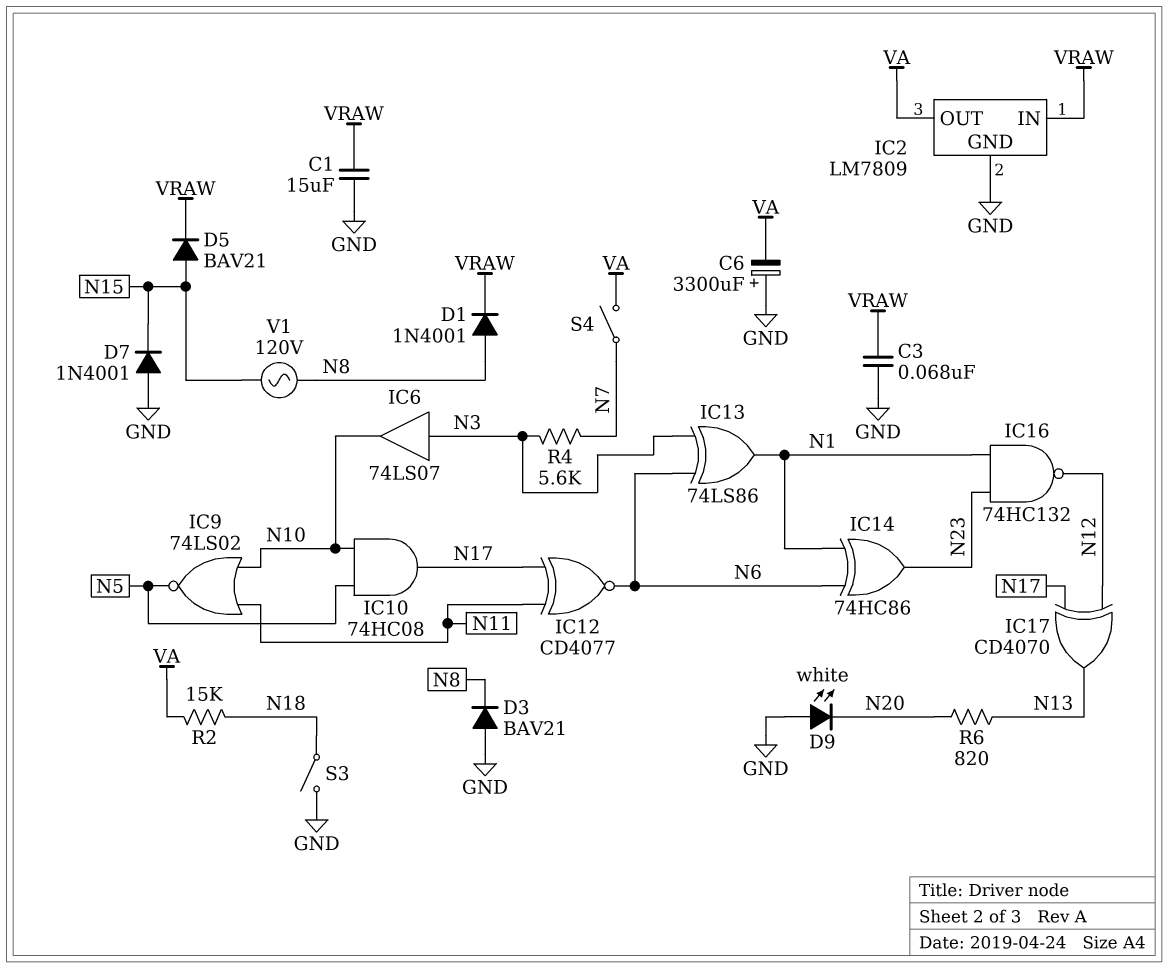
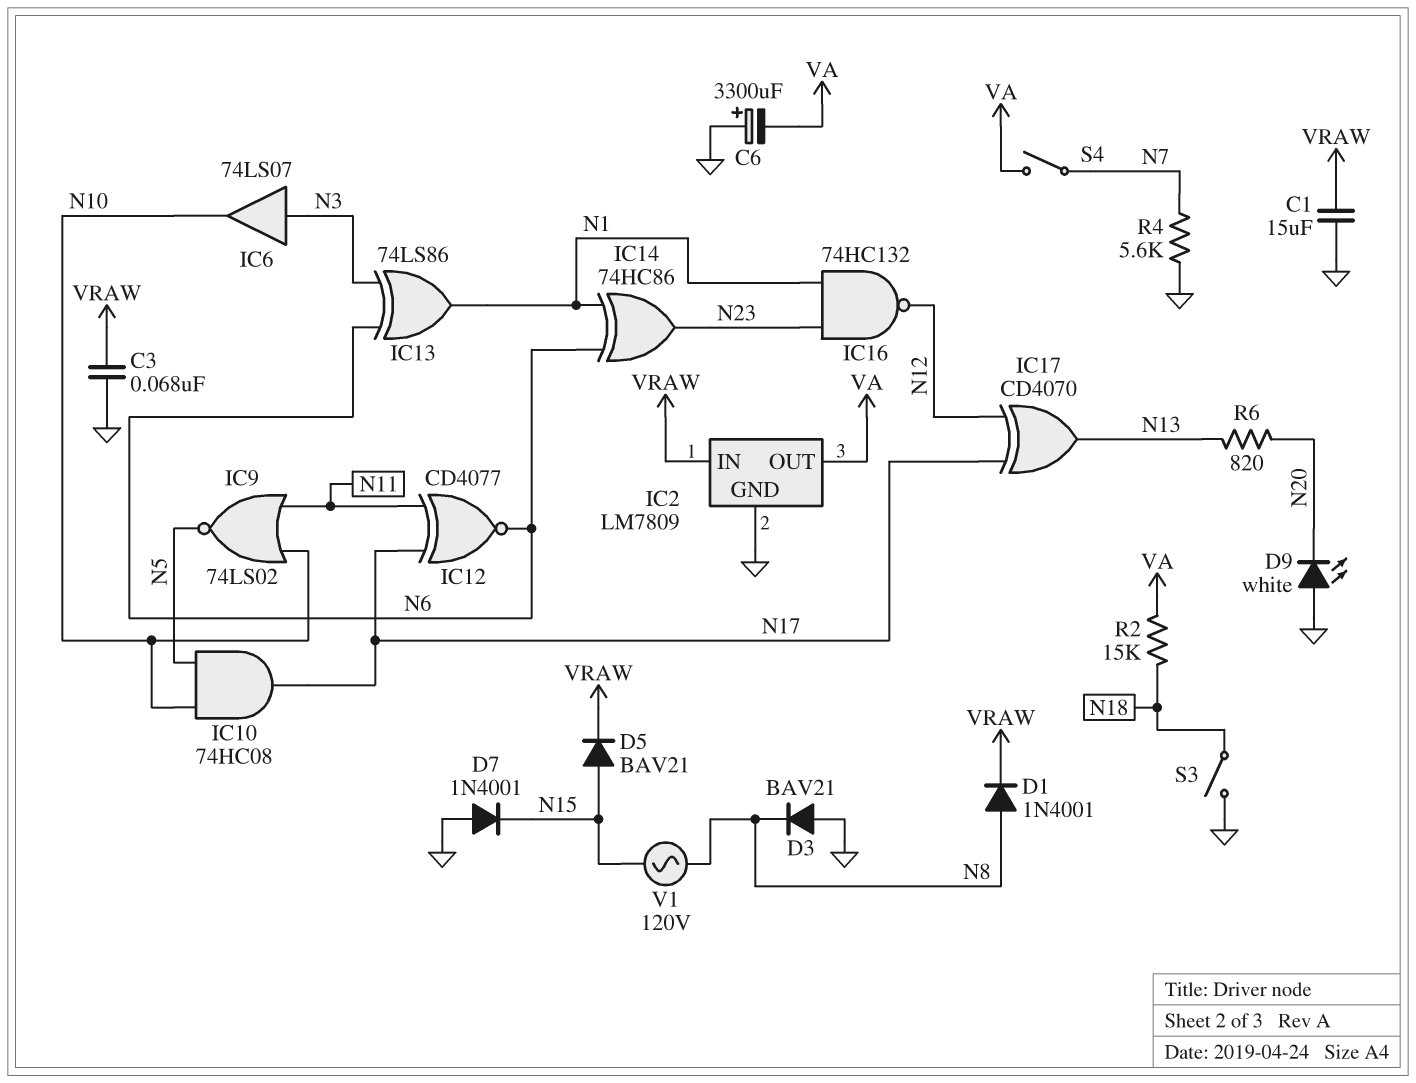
R4: 5.6k (N3, N7) -> 5.6k (GND, N7)

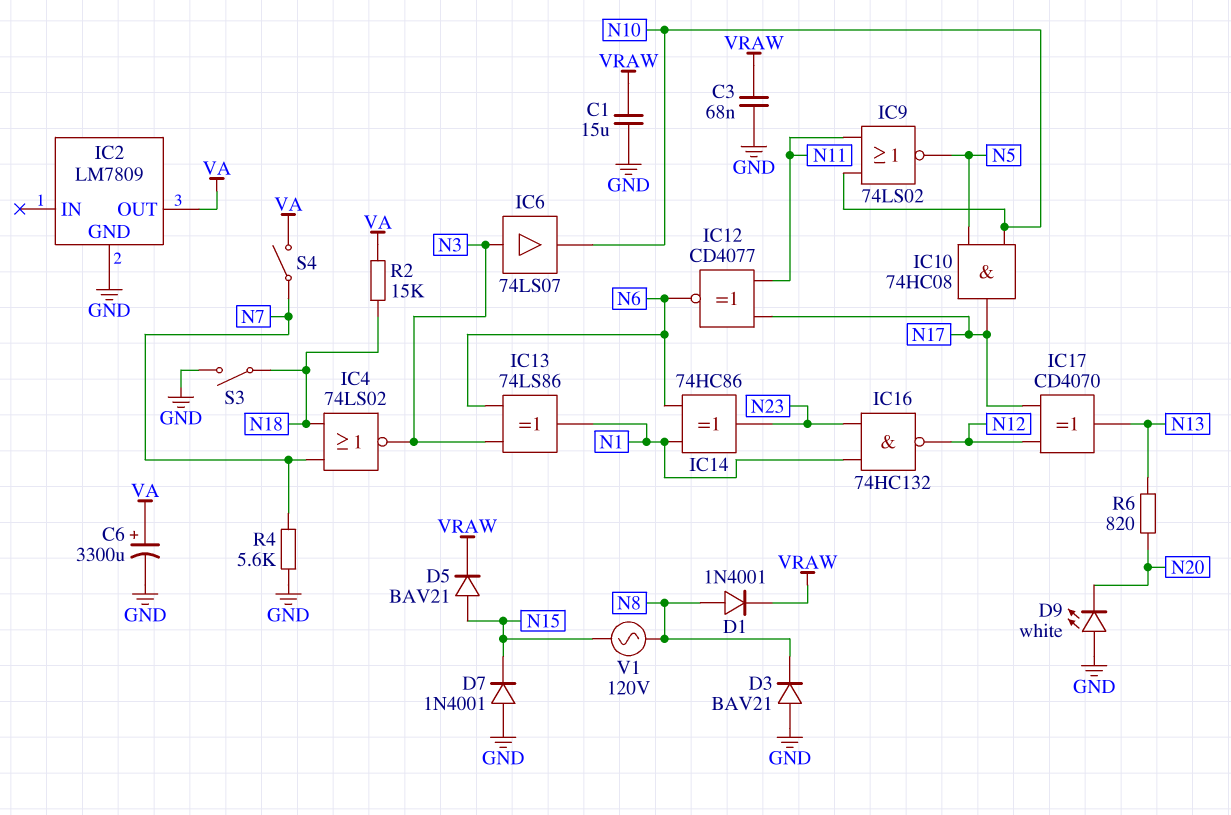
C6: 3300uF (plus GND, minus VA) -> 3300uF (plus VA, minus GND)
IC2 pin IN: VRAW -> none
IC4: none -> NOR 74LS02 (in N7, in N18, out N3)

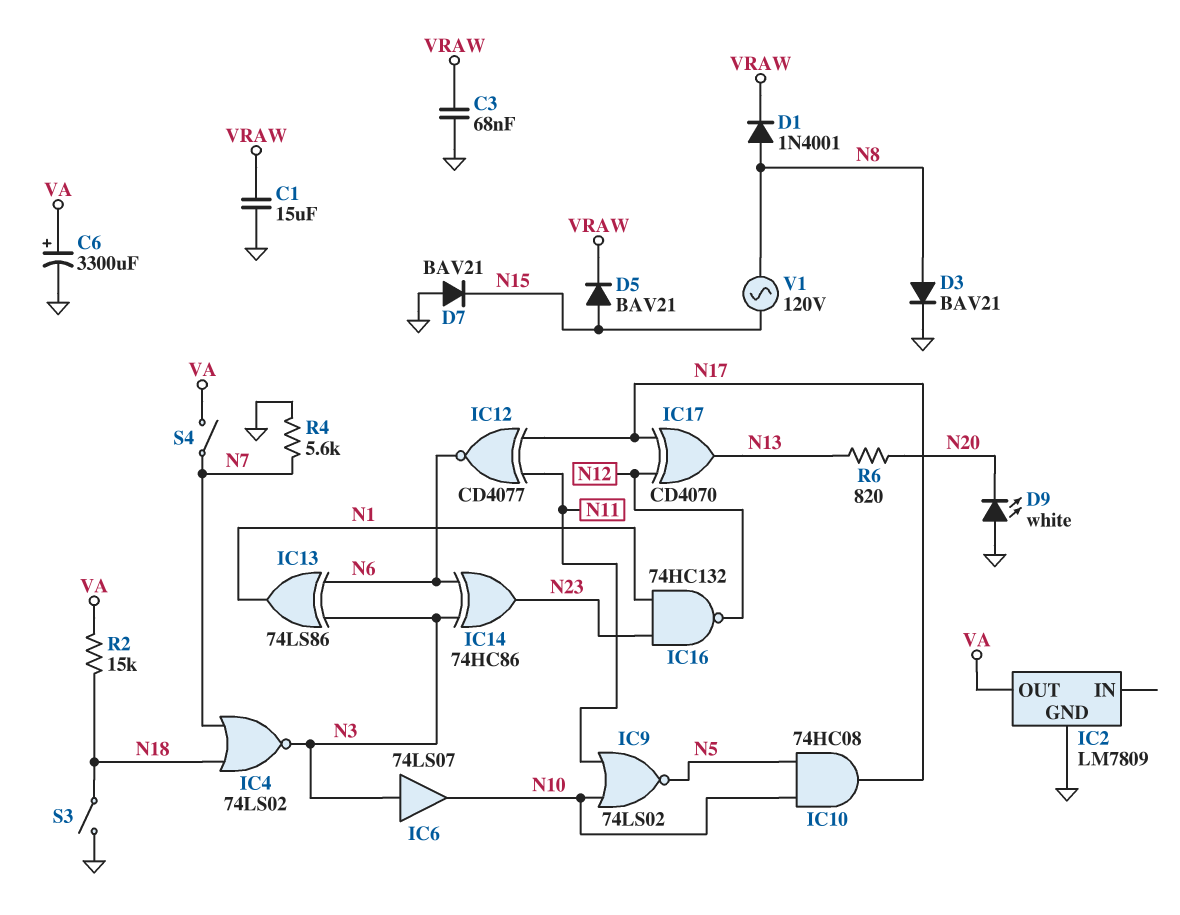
D3: diode BAV21 (A GND, K N8) -> diode BAV21 (A N8, K GND)
D7: diode 1N4001 (A GND, K N15) -> diode BAV21 (A GND, K N15)
IC14: XOR 74HC86 (in N1, in N6, out N23) -> XOR 74HC86 (in N3, in N6, out N23)

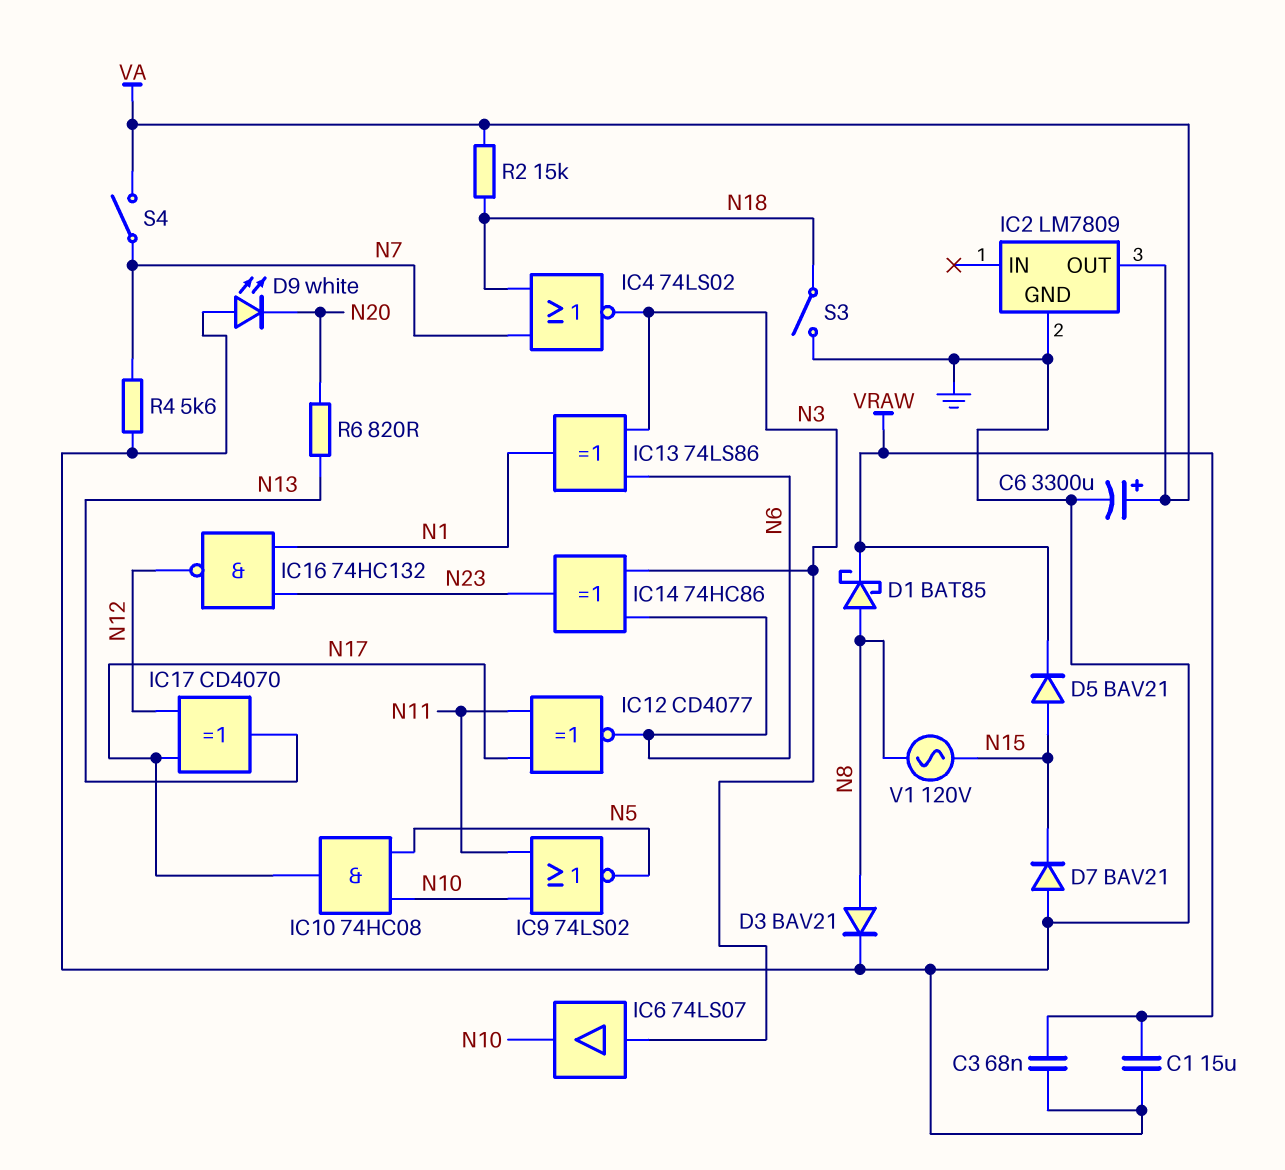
D1: diode 1N4001 (A N8, K VRAW) -> schottky BAT85 (A N8, K VRAW)

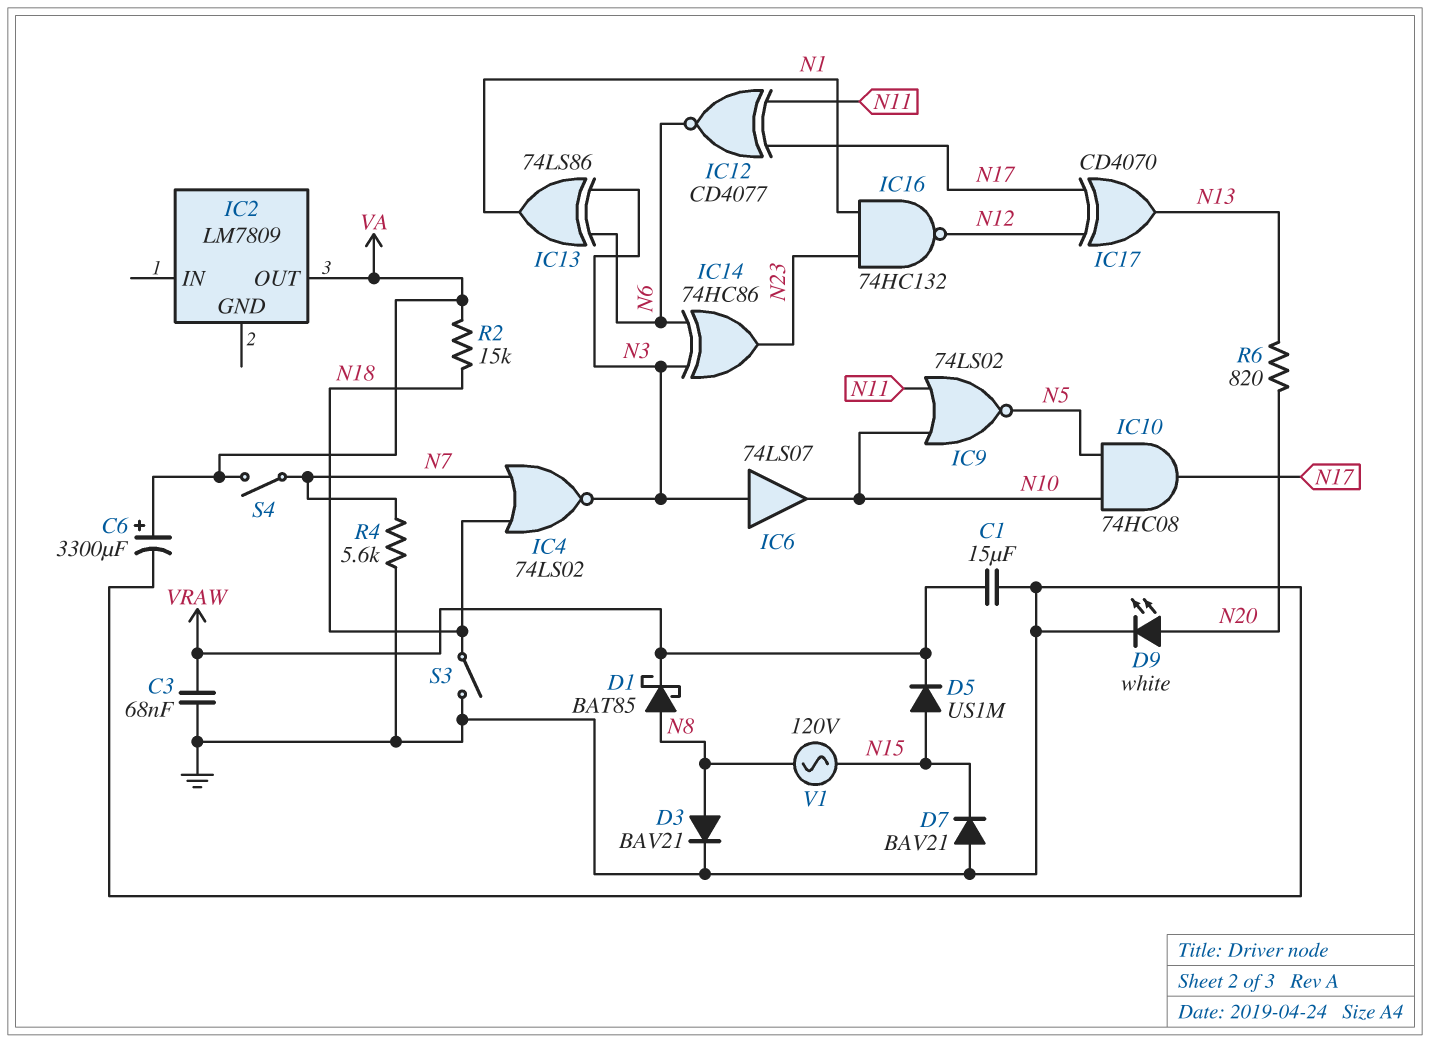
D5: diode BAV21 (A N15, K VRAW) -> diode US1M (A N15, K VRAW)
D9: LED white (A GND, K N20) -> LED white (A N20, K GND)
IC2 pin GND: GND -> none

